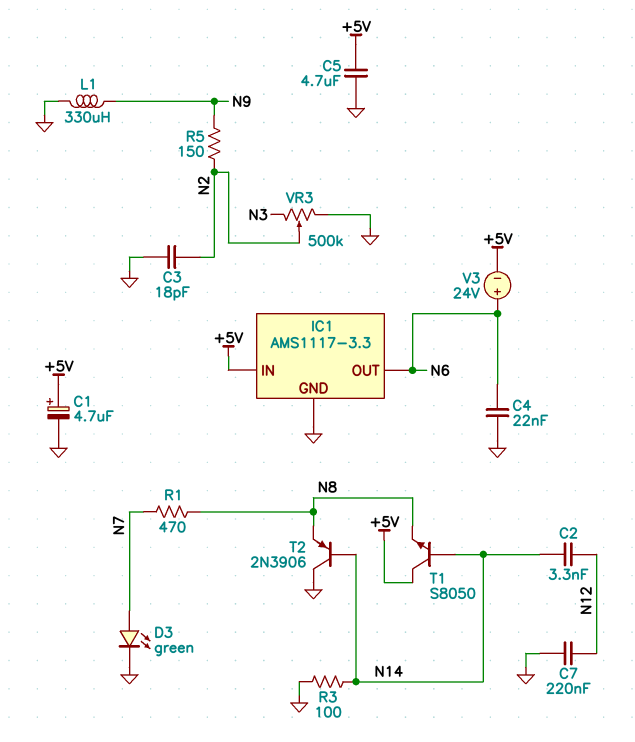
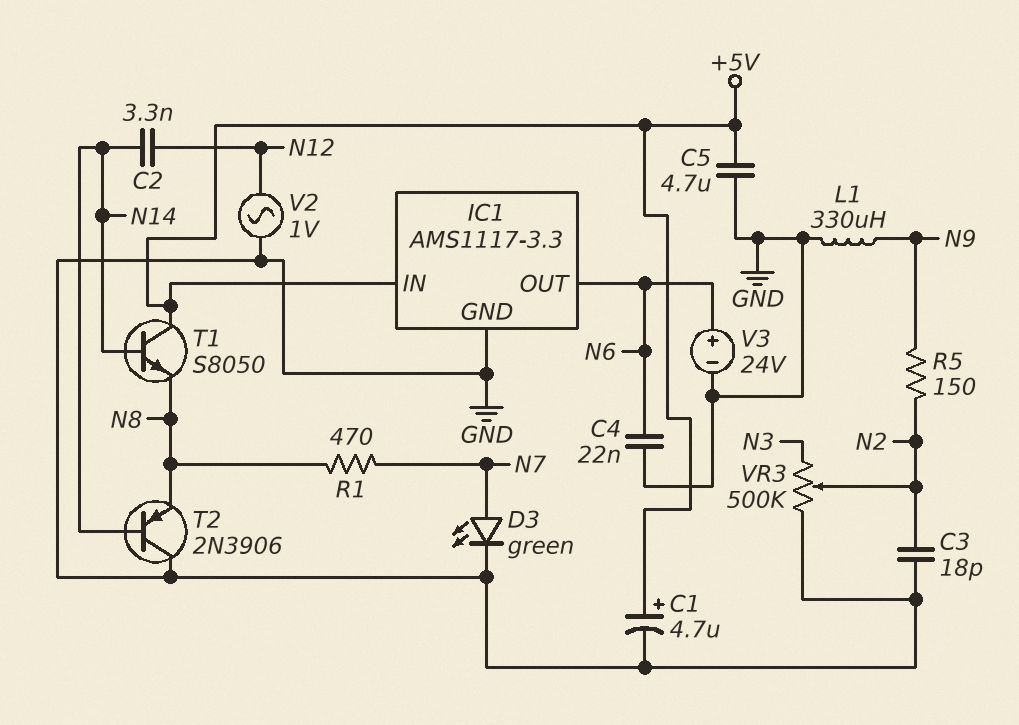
C7: 220nF (GND, N12) -> none
R3: 100 (GND, N14) -> none
V2: none -> AC 1V (GND, N12)
V3: 24V (plus N6, minus +5V) -> 24V (plus N6, minus GND)

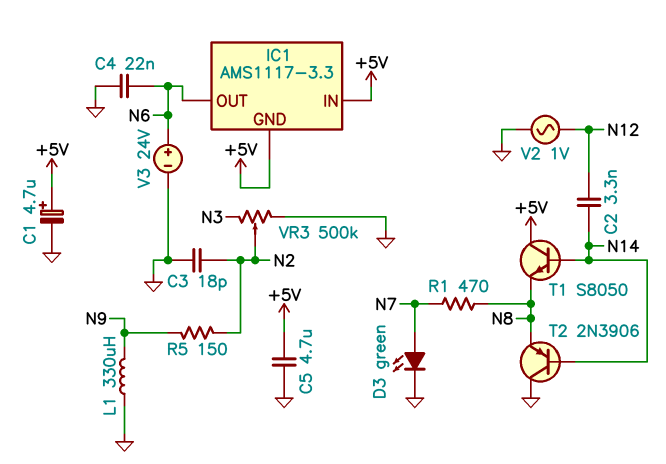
IC1 pin GND: GND -> +5V

